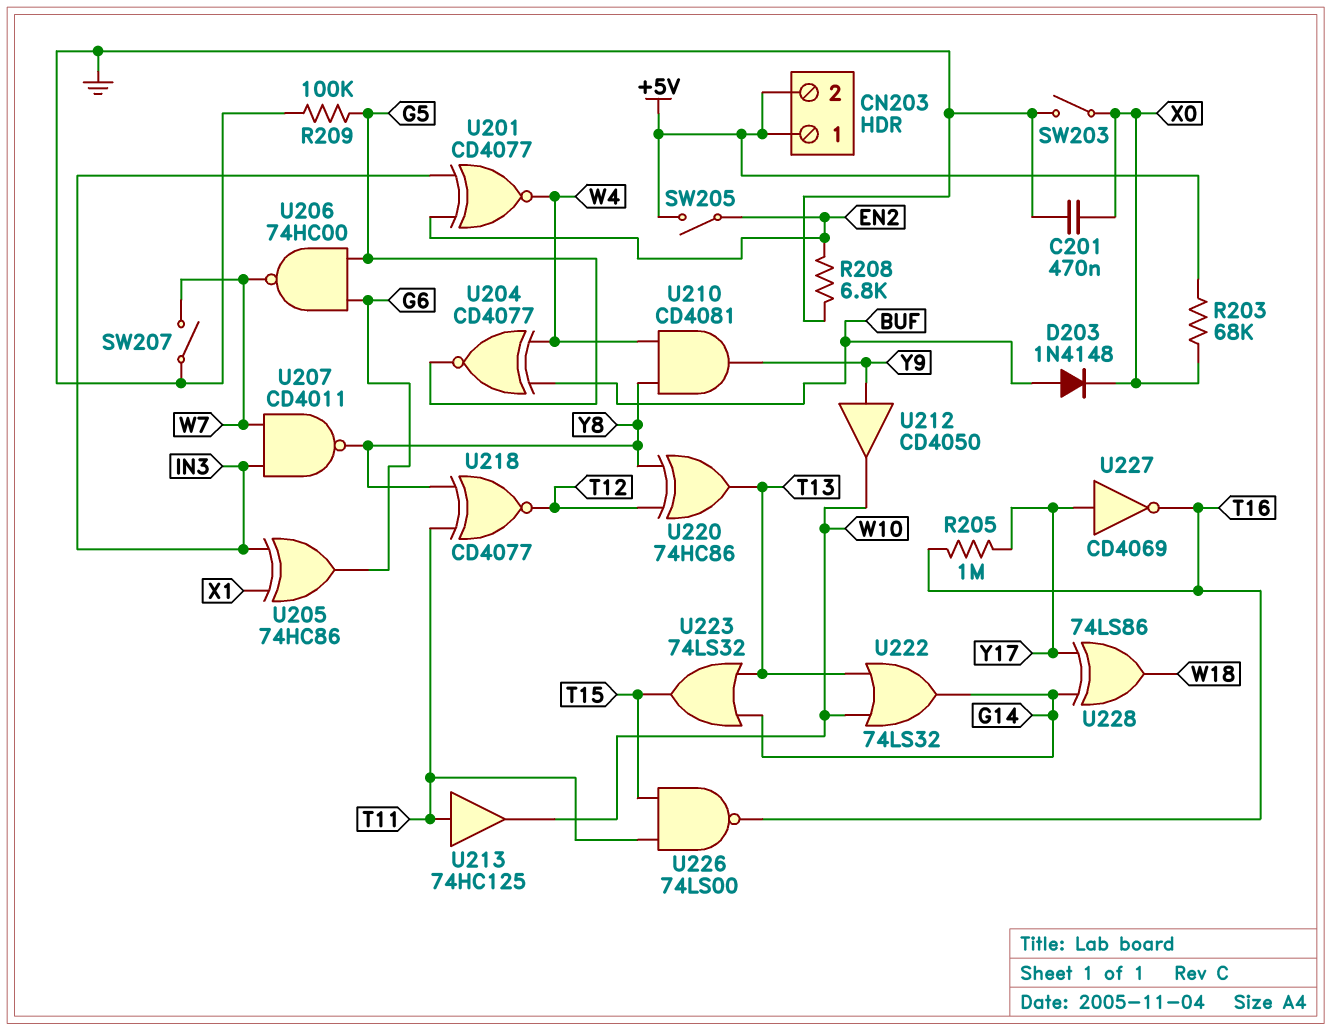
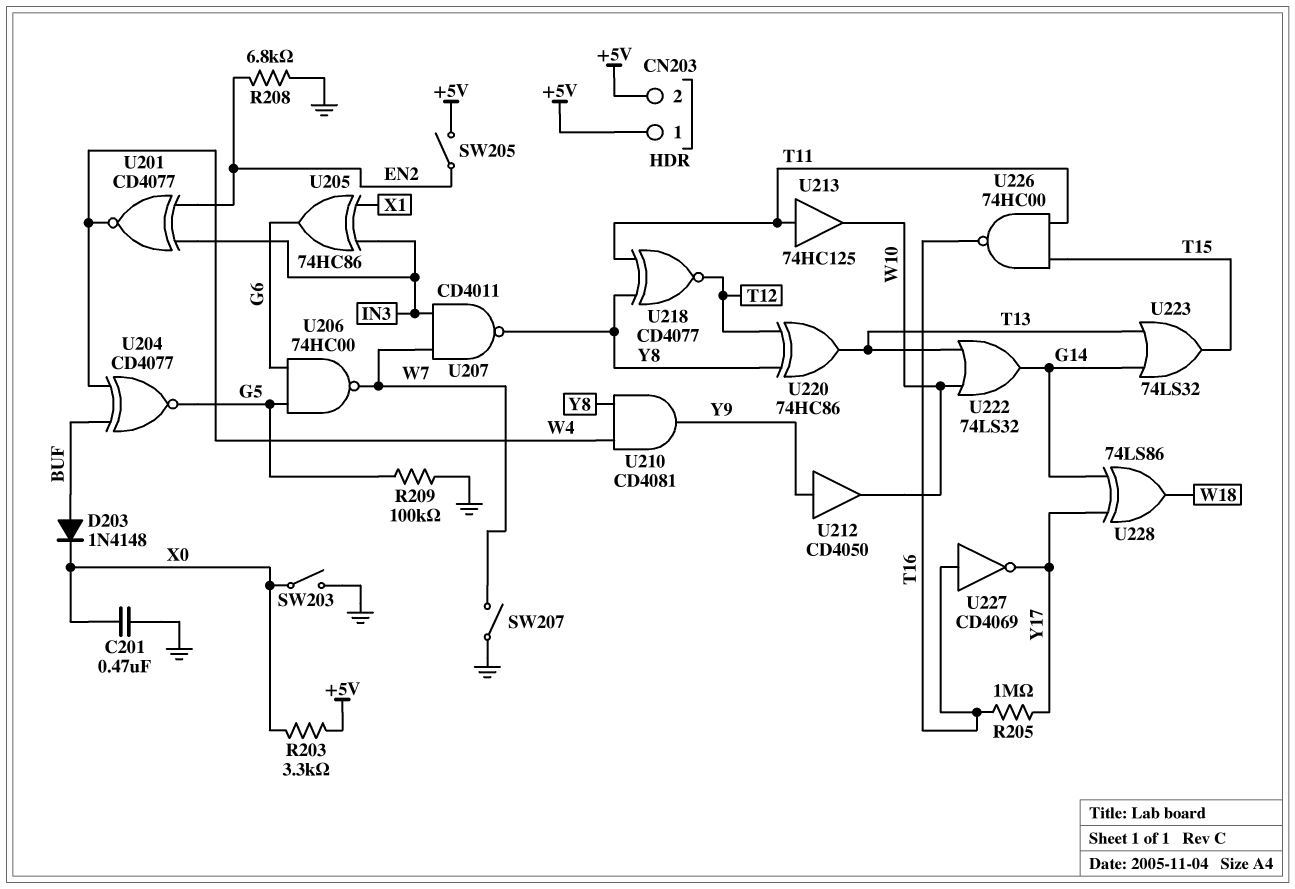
R203: 68k (+5V, X0) -> 3.3k (+5V, X0)
U226: NAND 74LS00 (in T11, in T15, out T16) -> NAND 74HC00 (in T11, in T15, out T16)
U227: NOT CD4069 (in Y17, out T16) -> NOT CD4069 (in T16, out Y17)

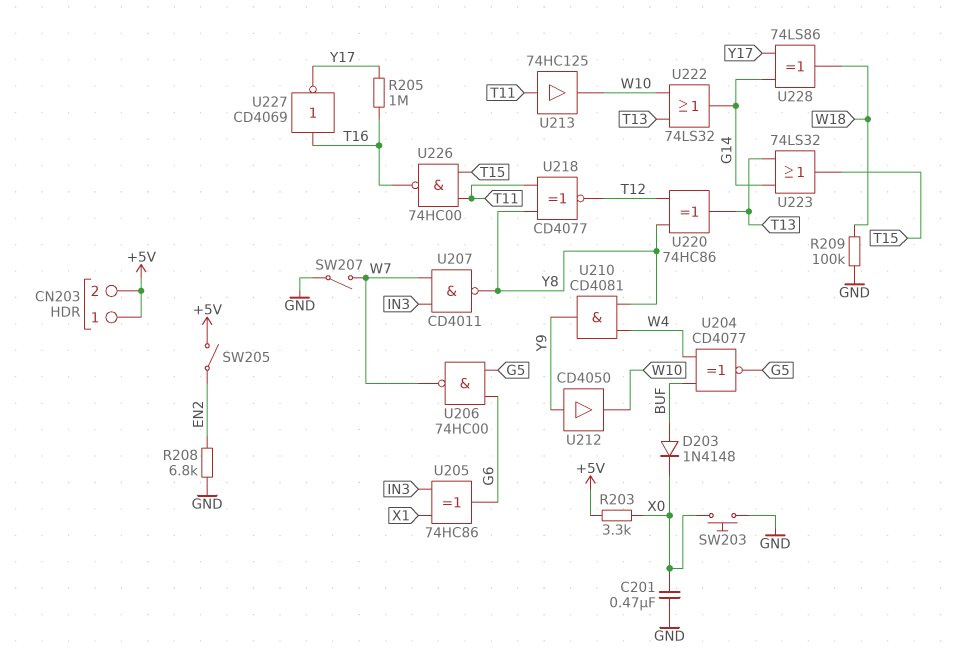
R209: 100k (G5, GND) -> 100k (GND, W18)
SW203: switch (GND, X0) -> button (GND, X0)
U201: XNOR CD4077 (in EN2, in IN3, out W4) -> none

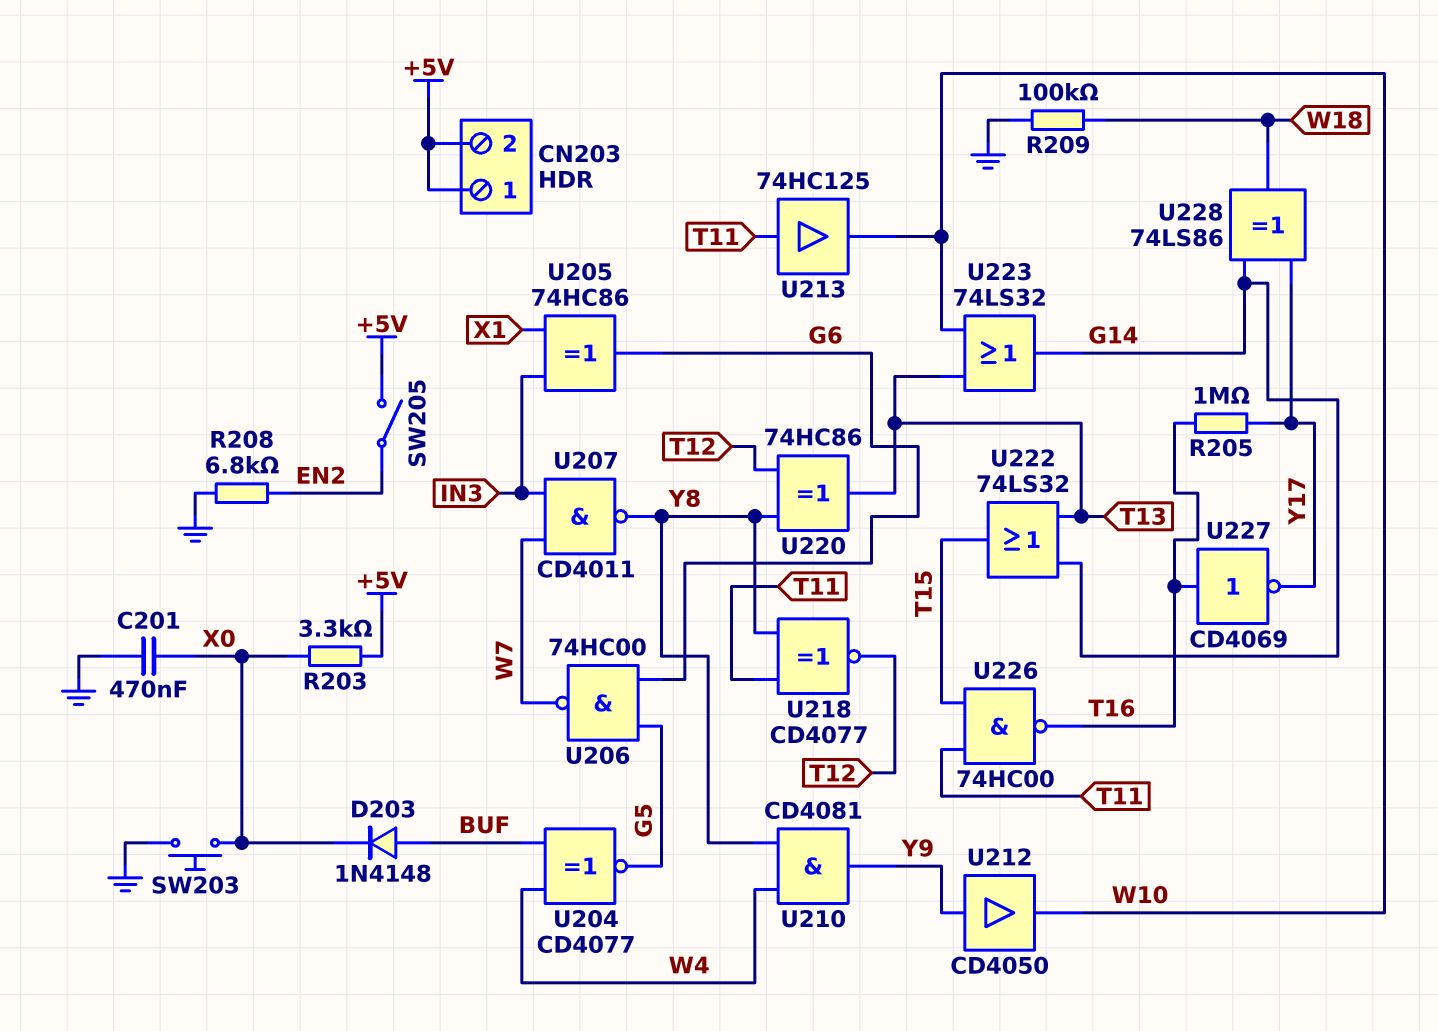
SW207: switch (GND, W7) -> none
U222: OR 74LS32 (in T13, in W10, out G14) -> OR 74LS32 (in G14, in T13, out T15)
U223: OR 74LS32 (in G14, in T13, out T15) -> OR 74LS32 (in T13, in W10, out G14)

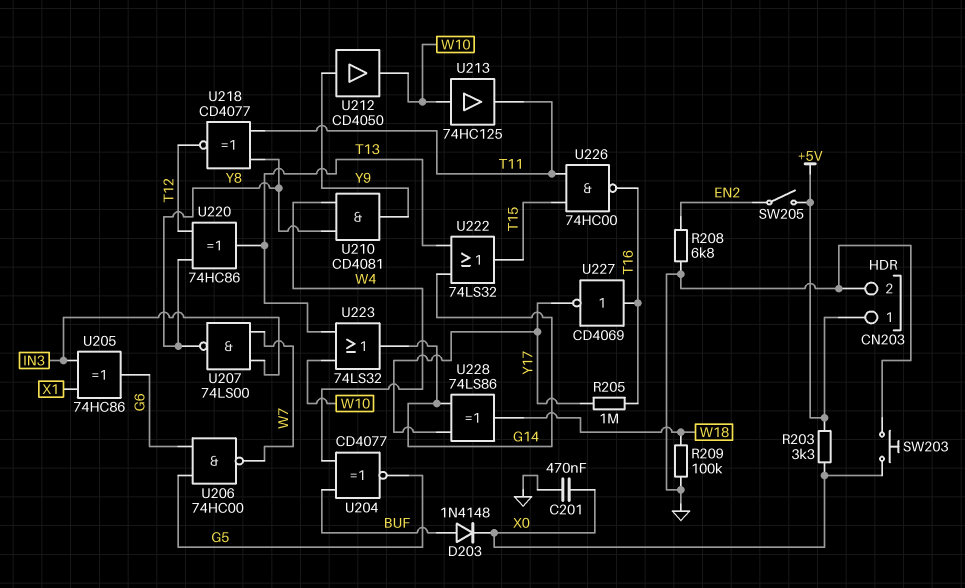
CN203 pin 2: +5V -> GND
U207: NAND CD4011 (in IN3, in W7, out Y8) -> NAND 74LS00 (in IN3, in W7, out Y8)
U213: buffer 74HC125 (in T11, out W10) -> buffer 74HC125 (in W10, out T11)

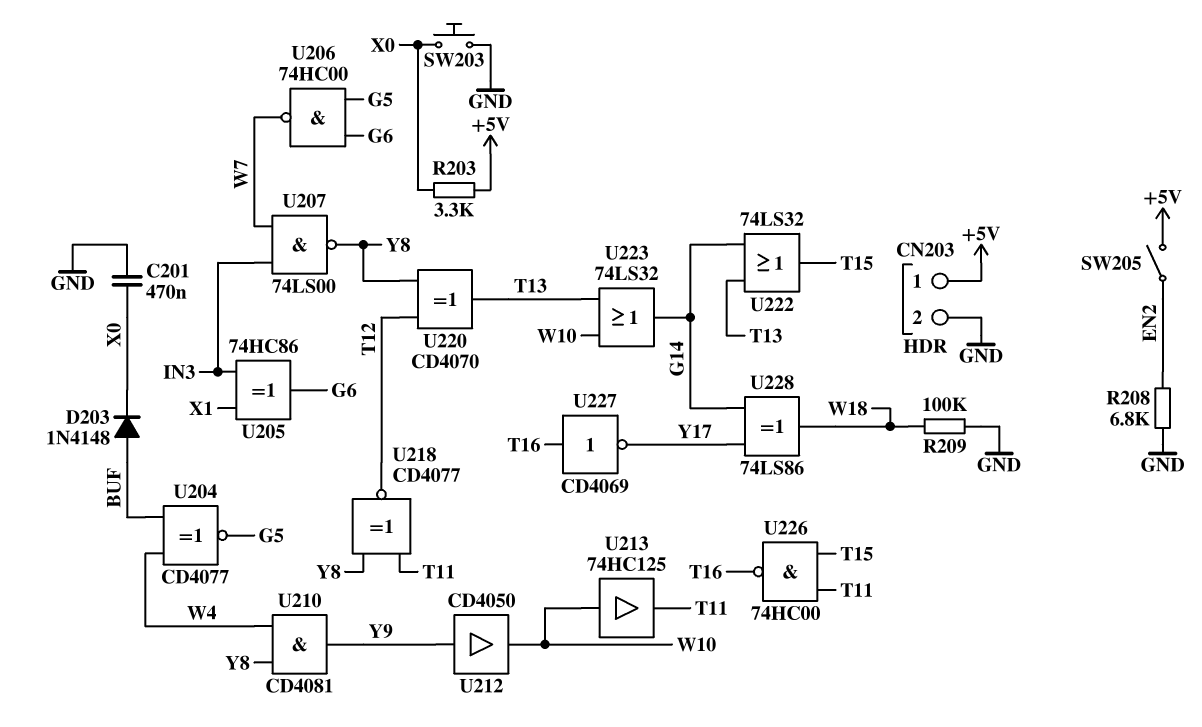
R205: 1M (T16, Y17) -> none
U220: XOR 74HC86 (in T12, in Y8, out T13) -> XOR CD4070 (in T12, in Y8, out T13)

